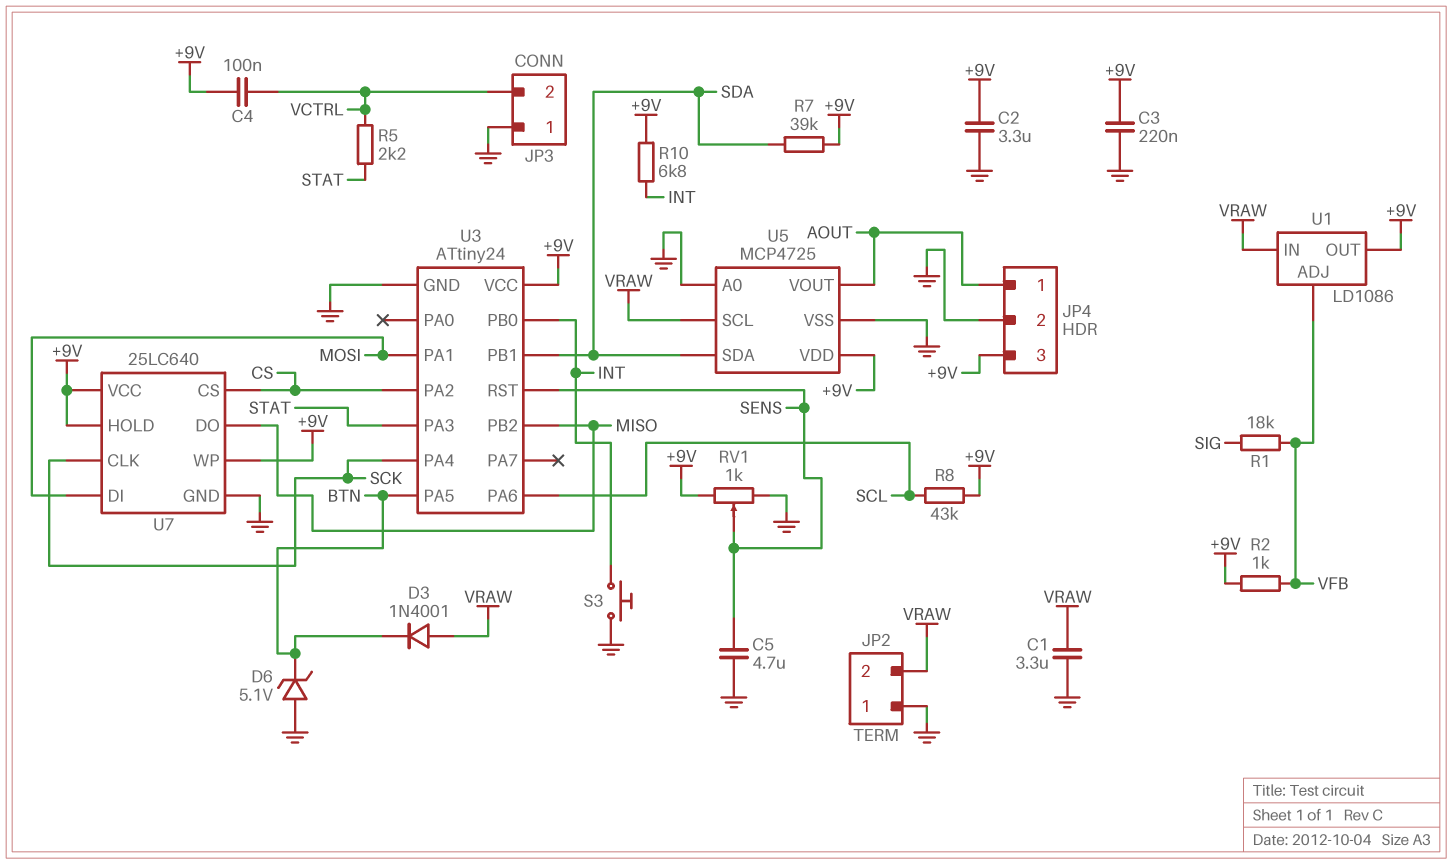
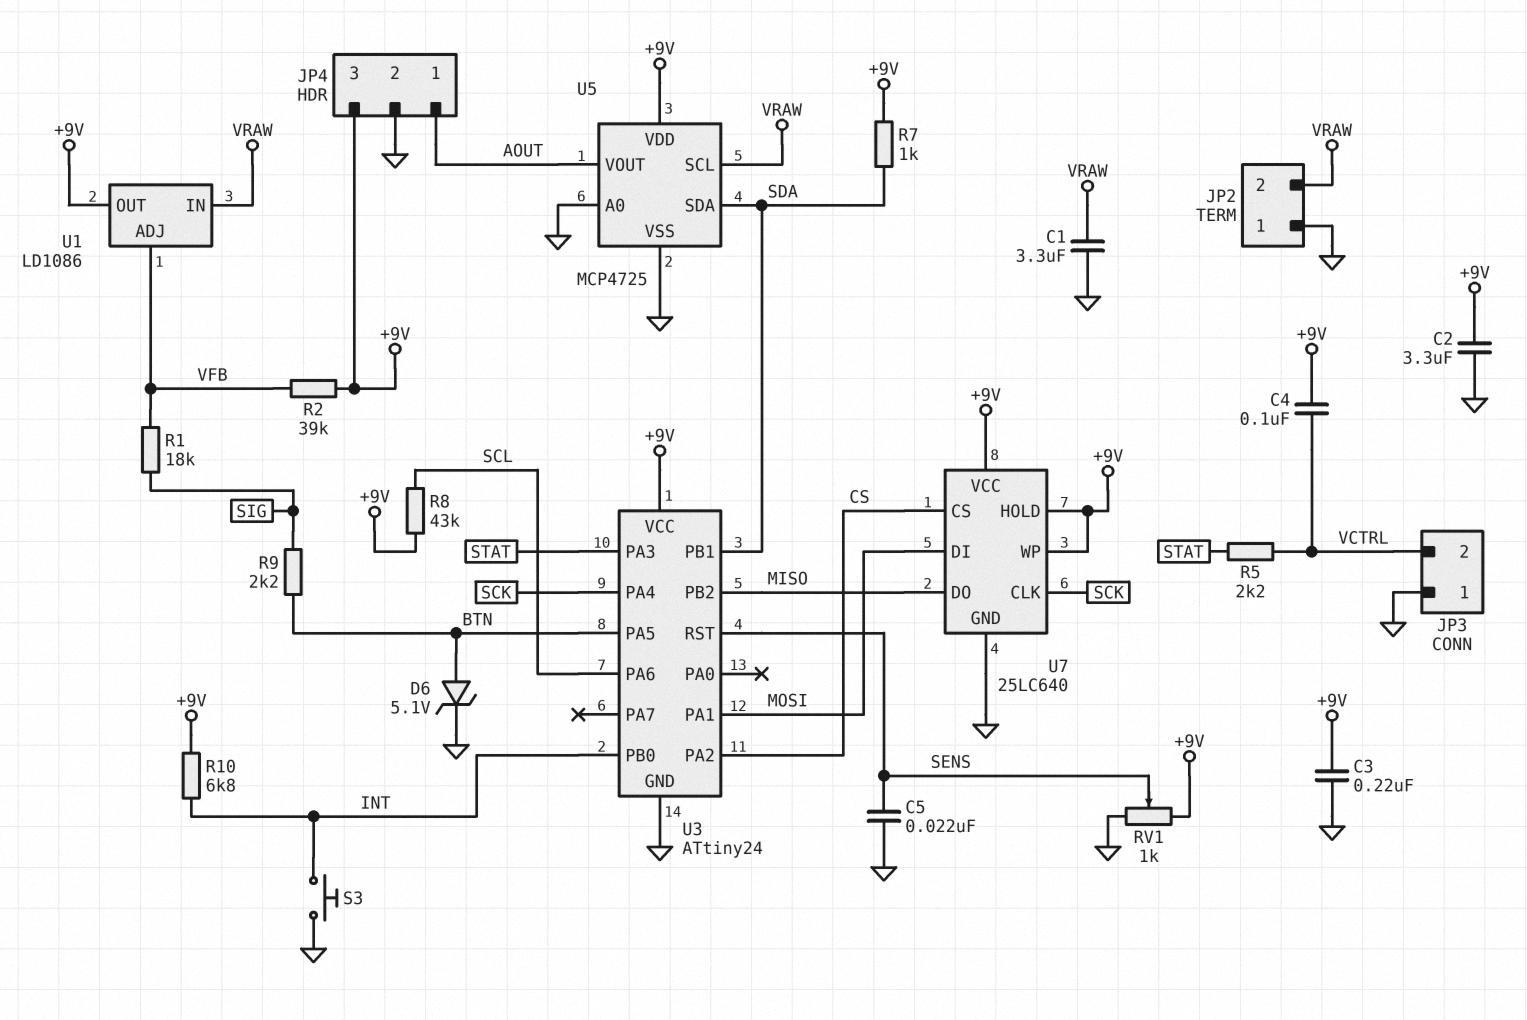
C5: 4.7uF (GND, SENS) -> 22nF (GND, SENS)
D3: diode 1N4001 (A VRAW, K BTN) -> none
D6: zener 5.1V (A GND, K BTN) -> zener 5.1V (A BTN, K GND)
R2: 1k (+9V, VFB) -> 39k (+9V, VFB)
R7: 39k (+9V, SDA) -> 1k (+9V, SDA)
R9: none -> 2.2k (BTN, SIG)

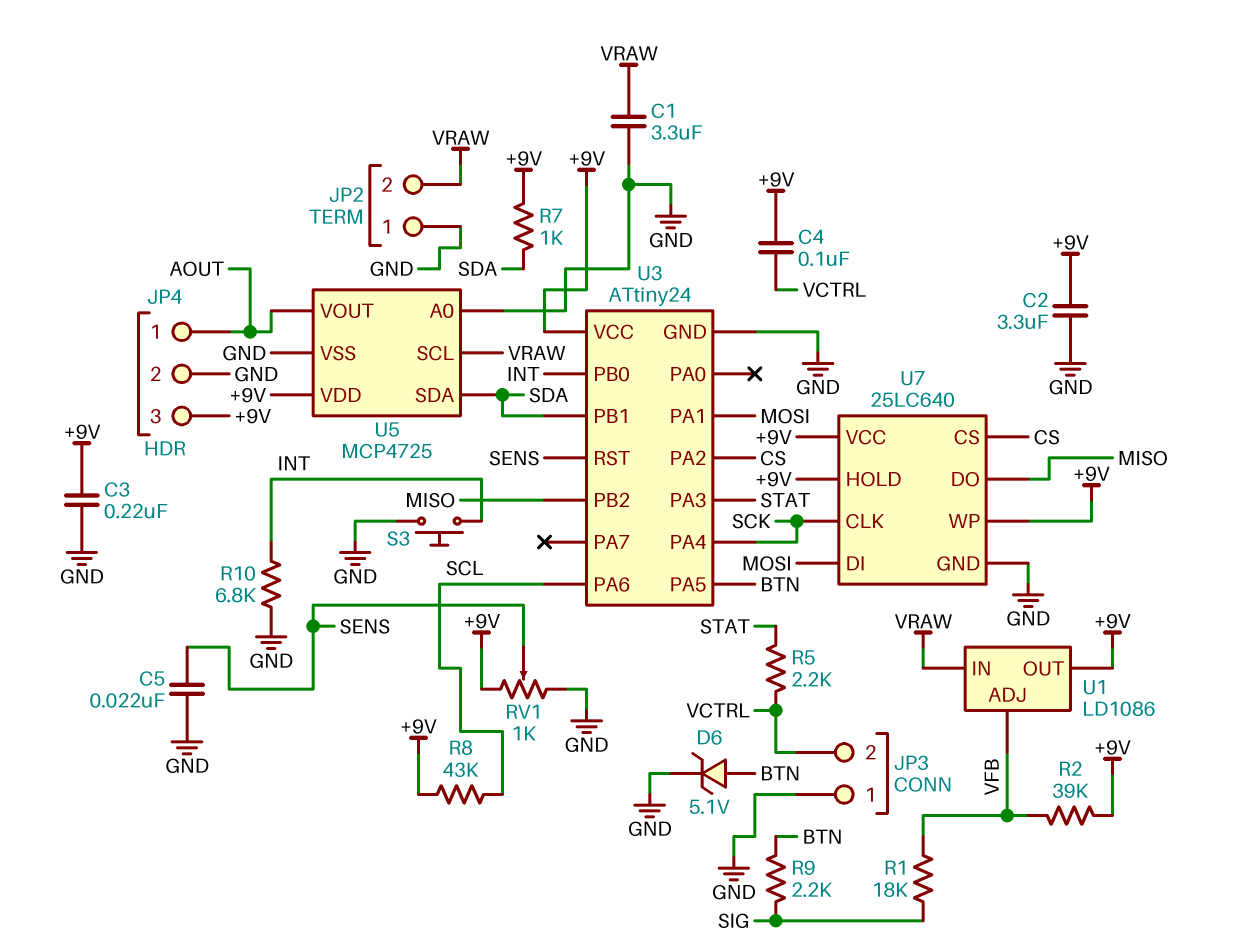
R10: 6.8k (+9V, INT) -> 6.8k (GND, INT)

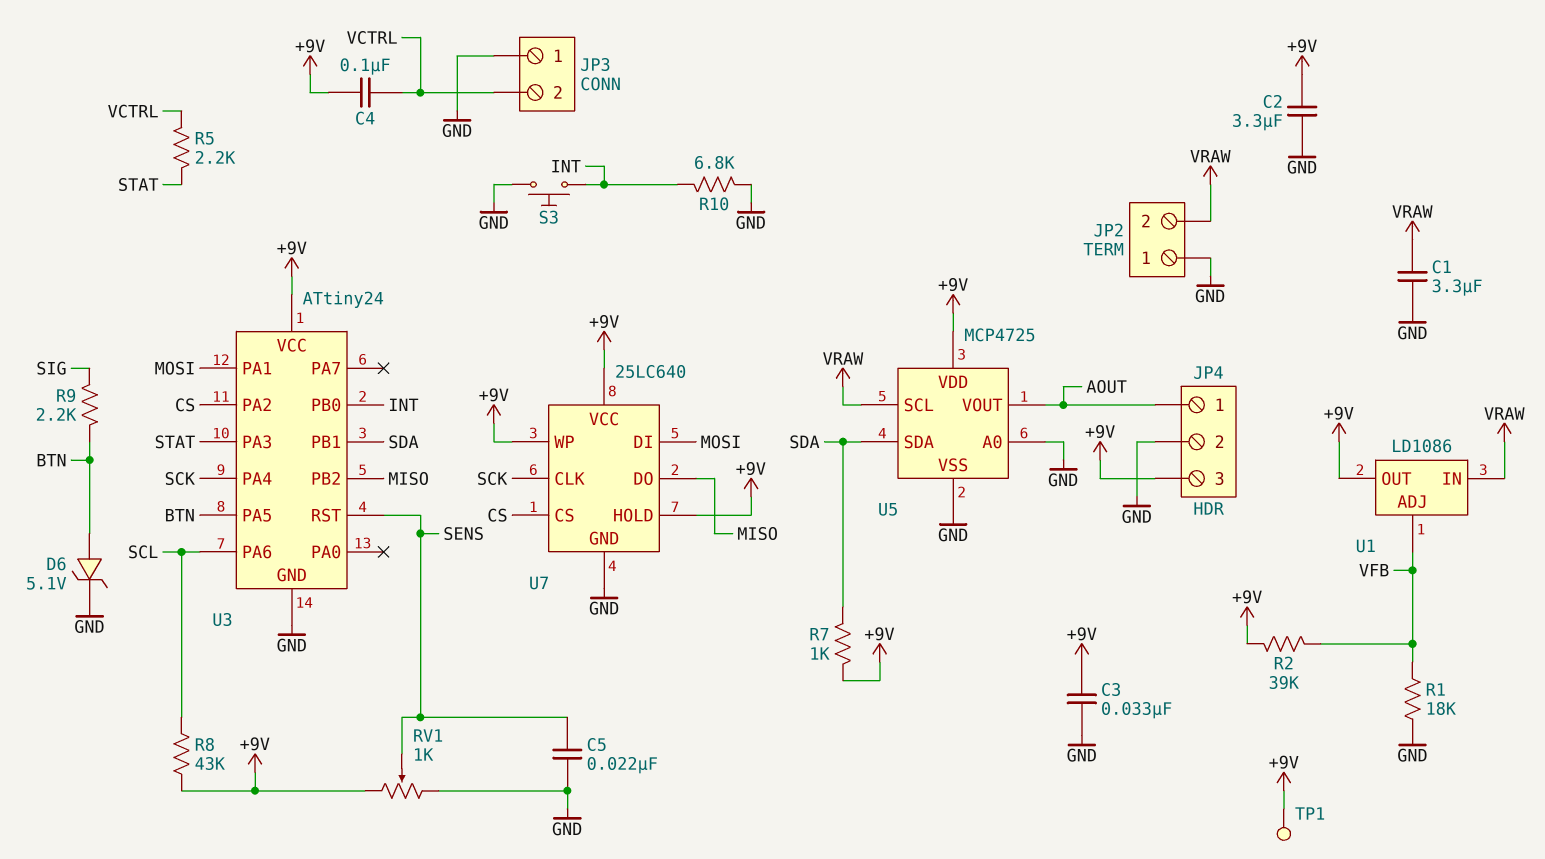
C3: 220nF (+9V, GND) -> 33nF (+9V, GND)
R1: 18k (SIG, VFB) -> 18k (GND, VFB)
TP1: none -> test point (+9V)

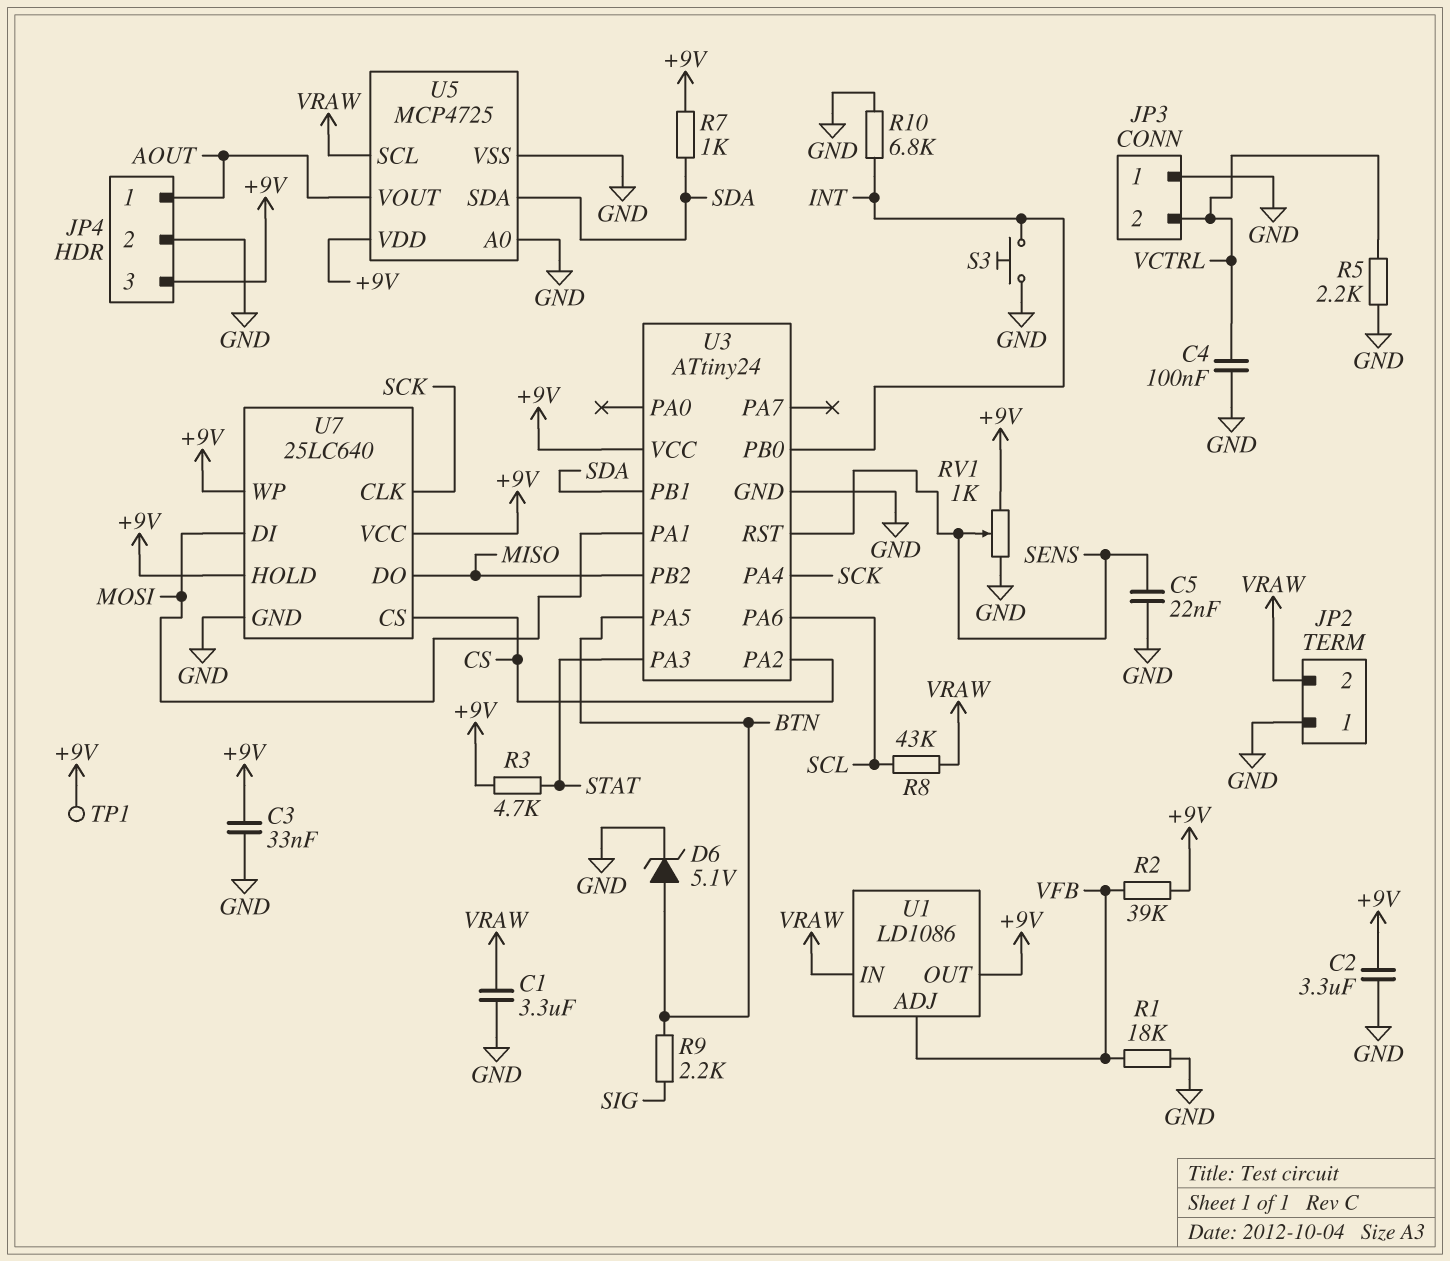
C4: 100nF (+9V, VCTRL) -> 100nF (GND, VCTRL)
R3: none -> 4.7k (+9V, STAT)
R5: 2.2k (STAT, VCTRL) -> 2.2k (GND, VCTRL)
R8: 43k (+9V, SCL) -> 43k (SCL, VRAW)

